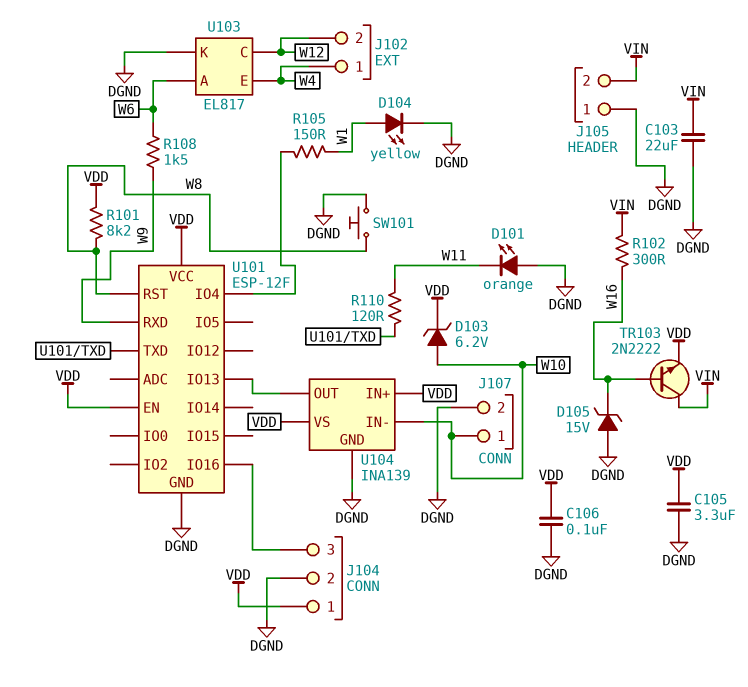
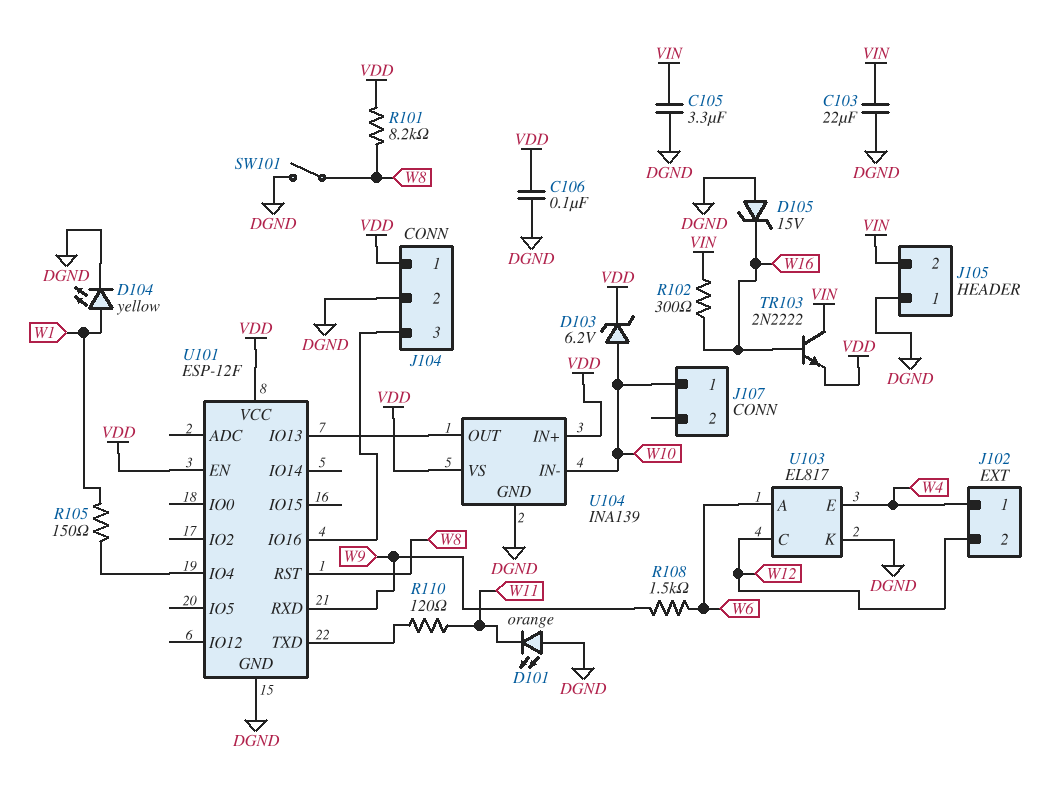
C105: 3.3uF (DGND, VDD) -> 3.3uF (DGND, VIN)
J107 pin 2: DGND -> none
SW101: button (DGND, W8) -> switch (DGND, W8)

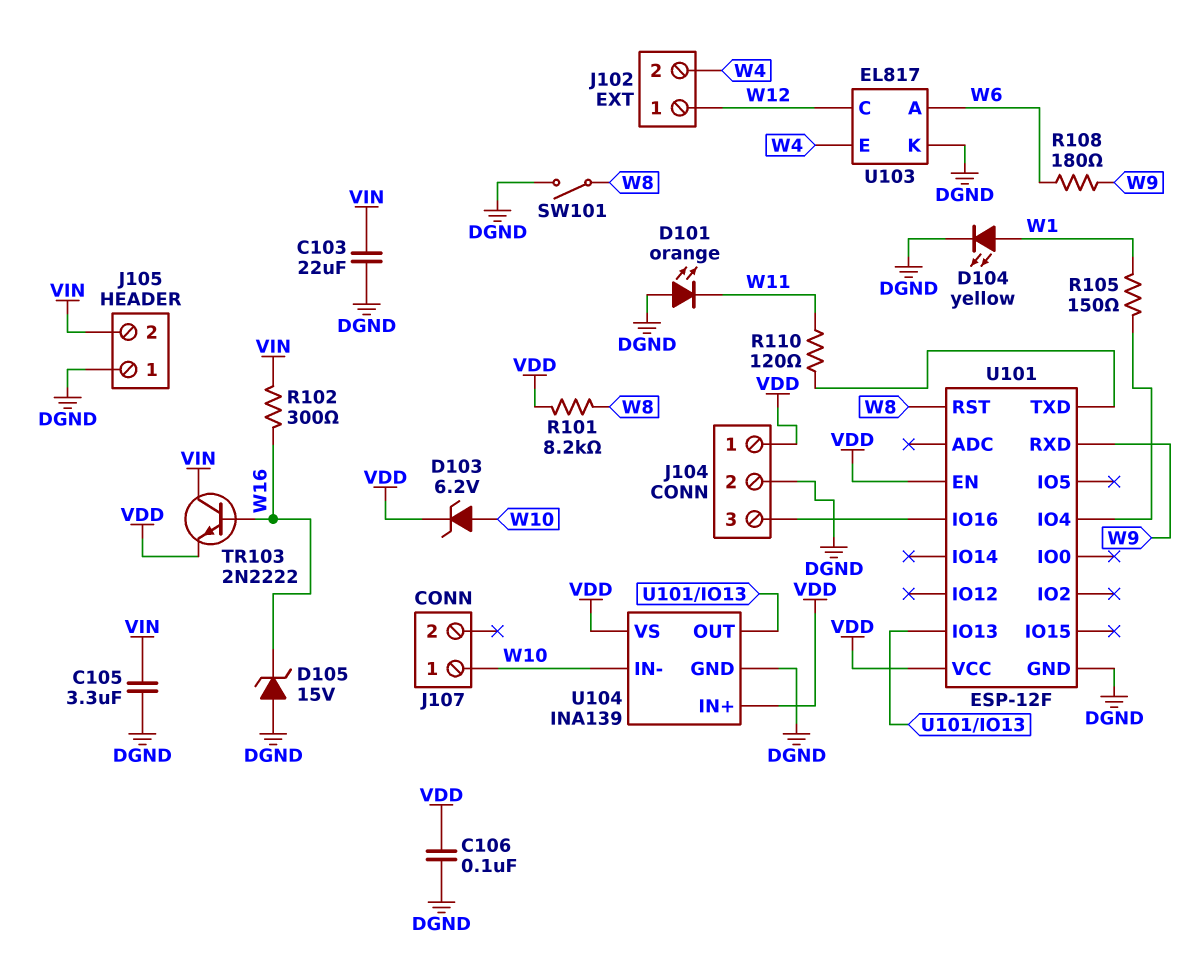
J102 pin 1: W4 -> W12
J102 pin 2: W12 -> W4
R108: 1.5k (W6, W9) -> 180 (W6, W9)

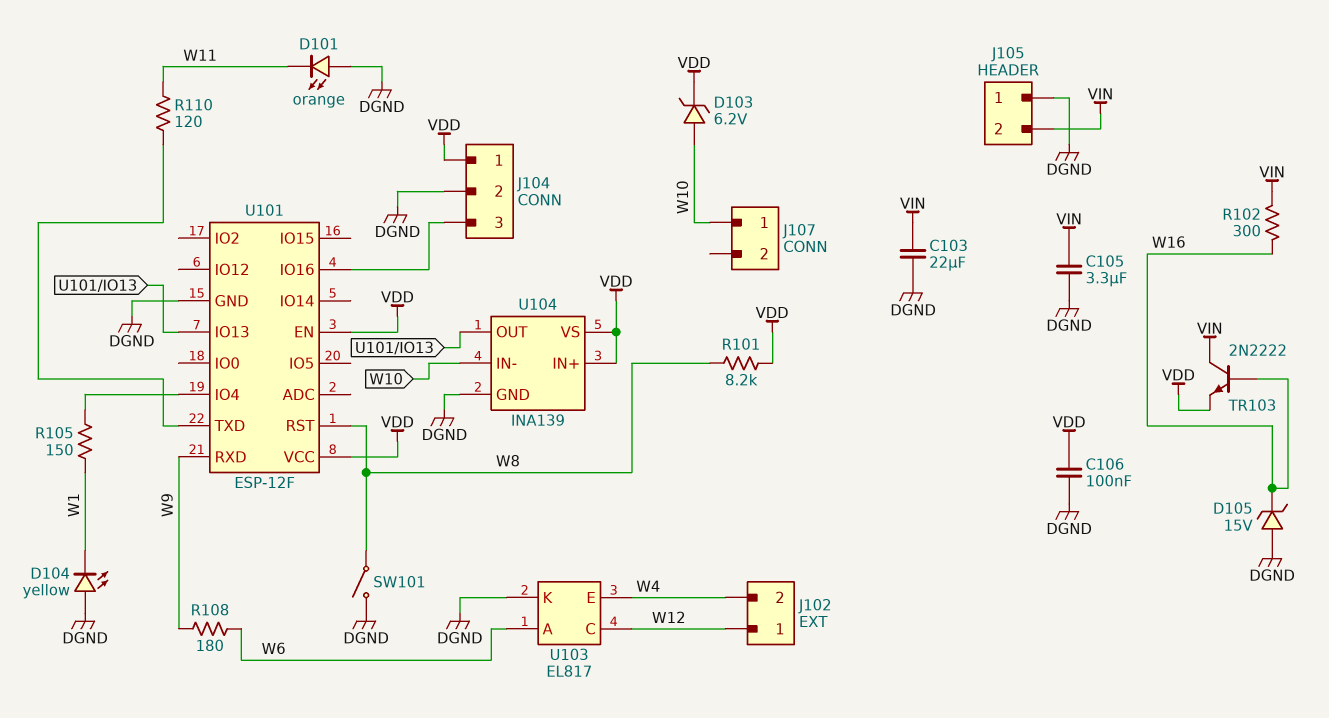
D104: LED yellow (A W1, K DGND) -> LED yellow (A DGND, K W1)

